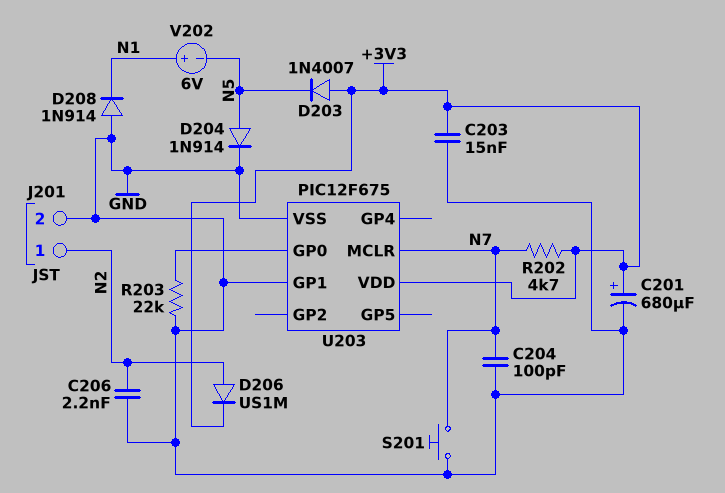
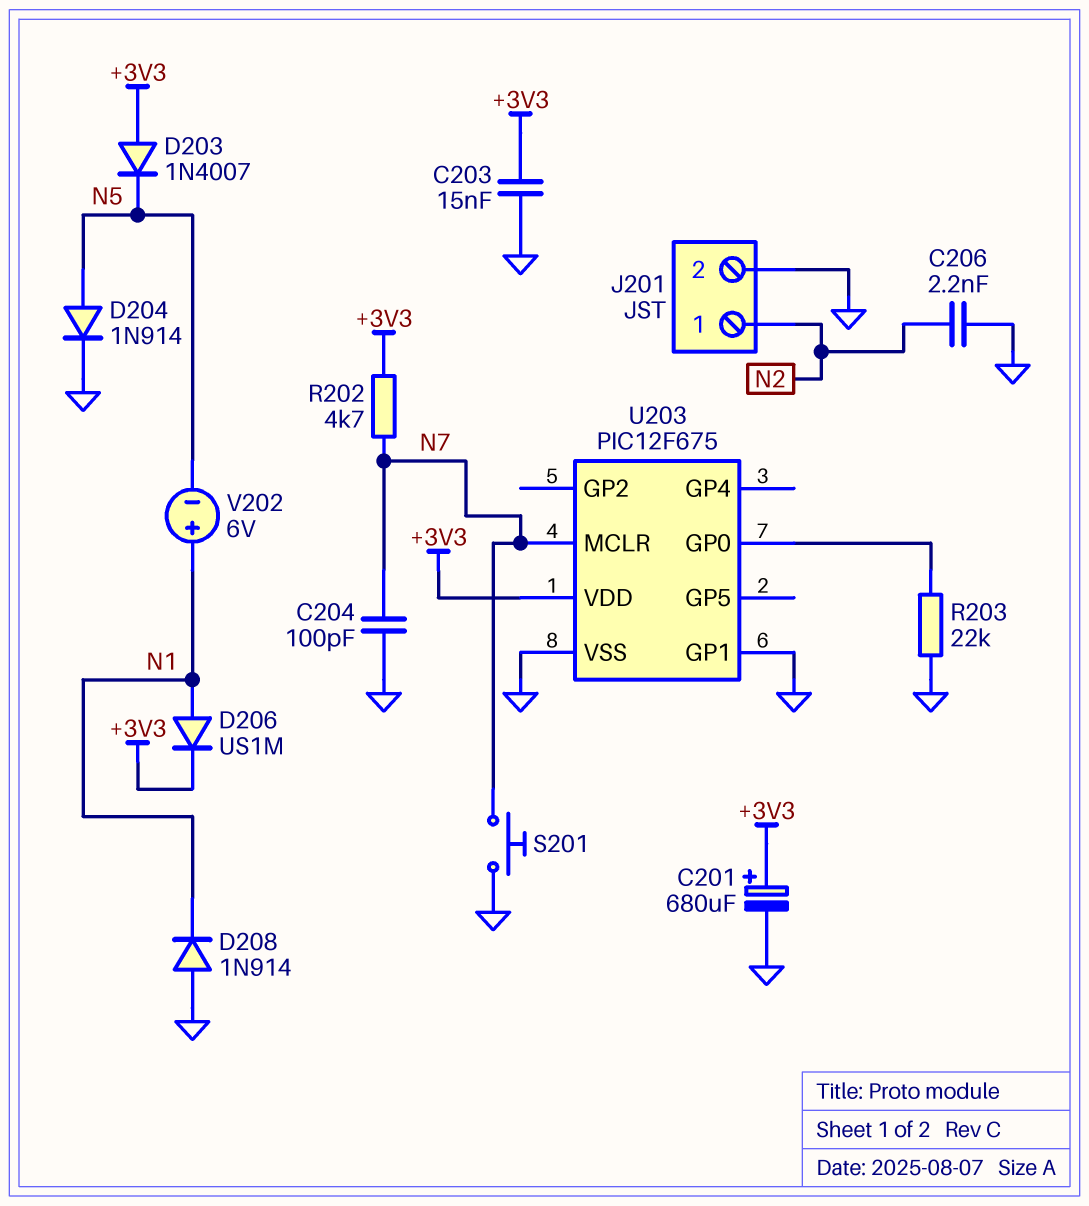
D206: diode US1M (A N2, K +3V3) -> diode US1M (A N1, K +3V3)

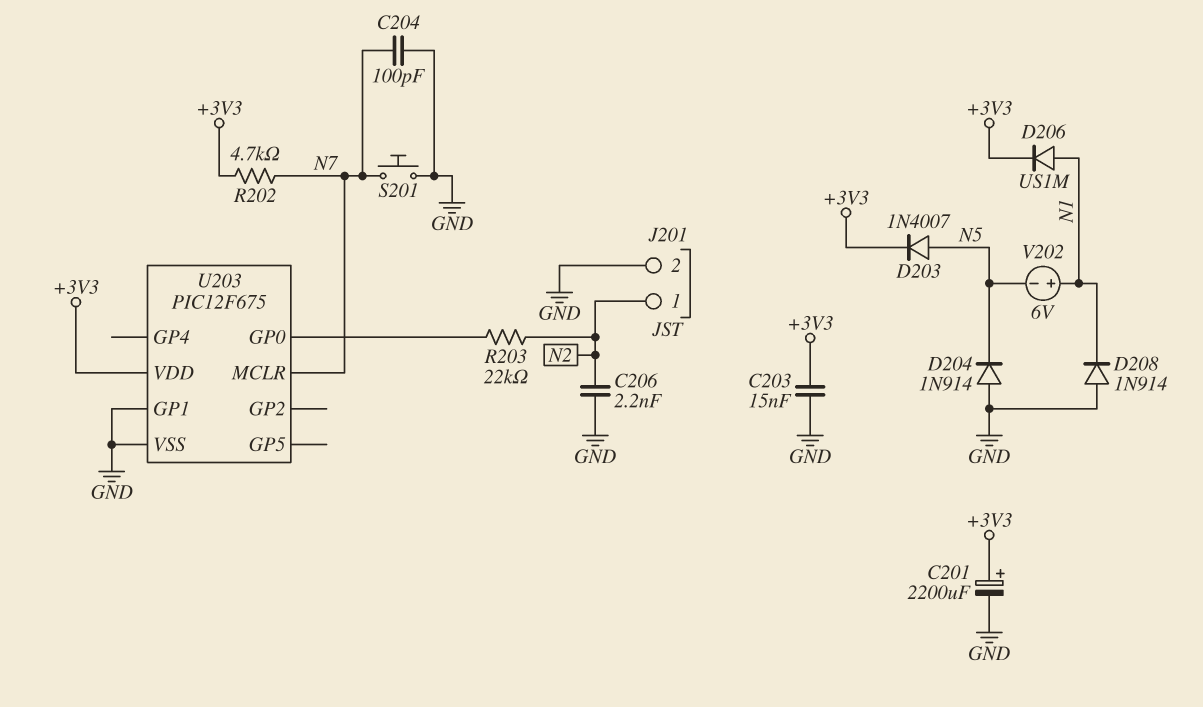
C201: 680uF (plus +3V3, minus GND) -> 2200uF (plus +3V3, minus GND)
D203: diode 1N4007 (A +3V3, K N5) -> diode 1N4007 (A N5, K +3V3)
D204: diode 1N914 (A N5, K GND) -> diode 1N914 (A GND, K N5)
R203: 22k (GND, U203/GP0) -> 22k (N2, U203/GP0)

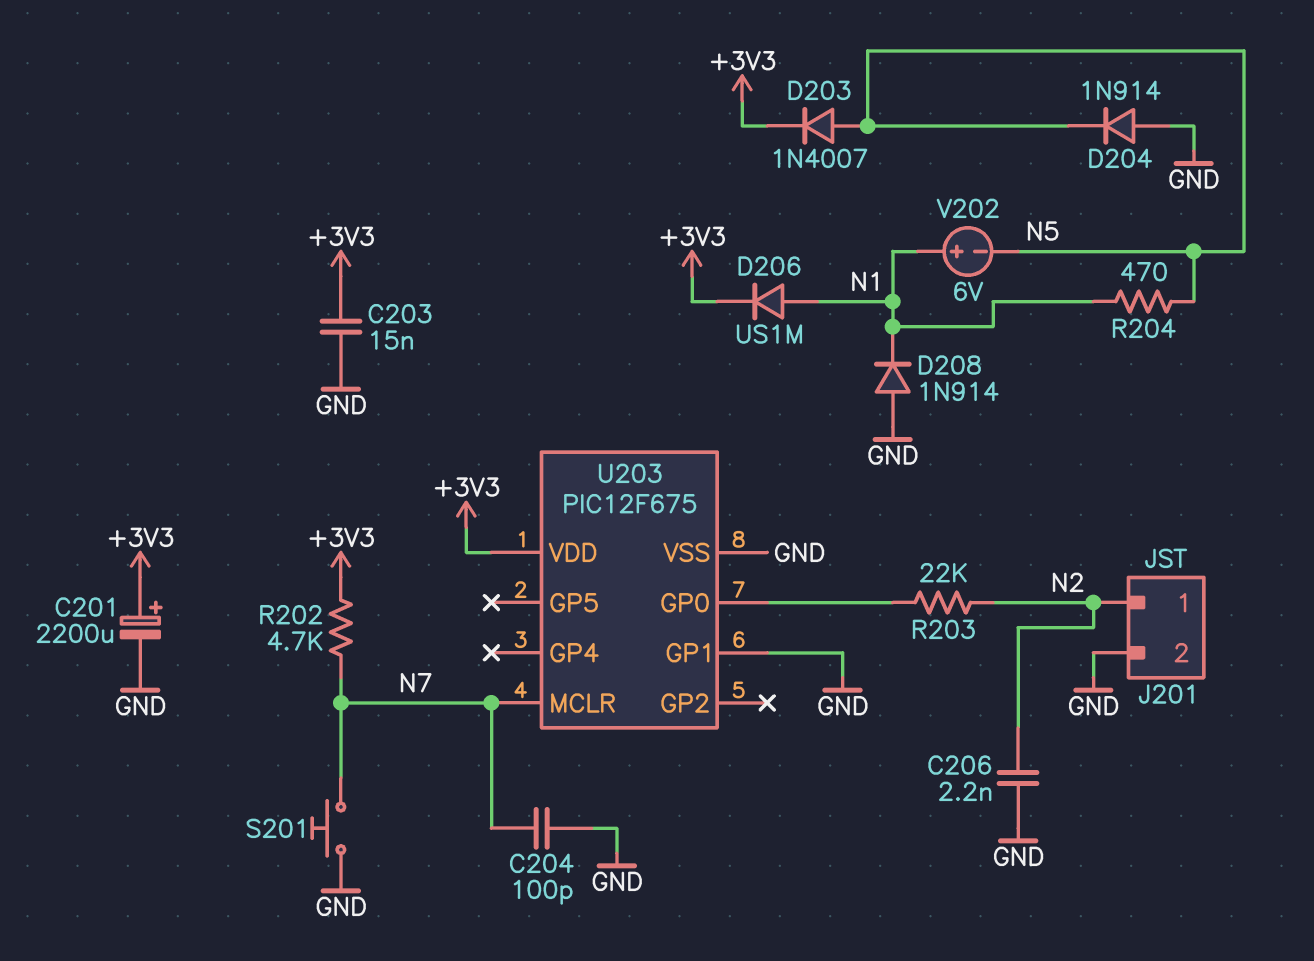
R204: none -> 470 (N1, N5)

